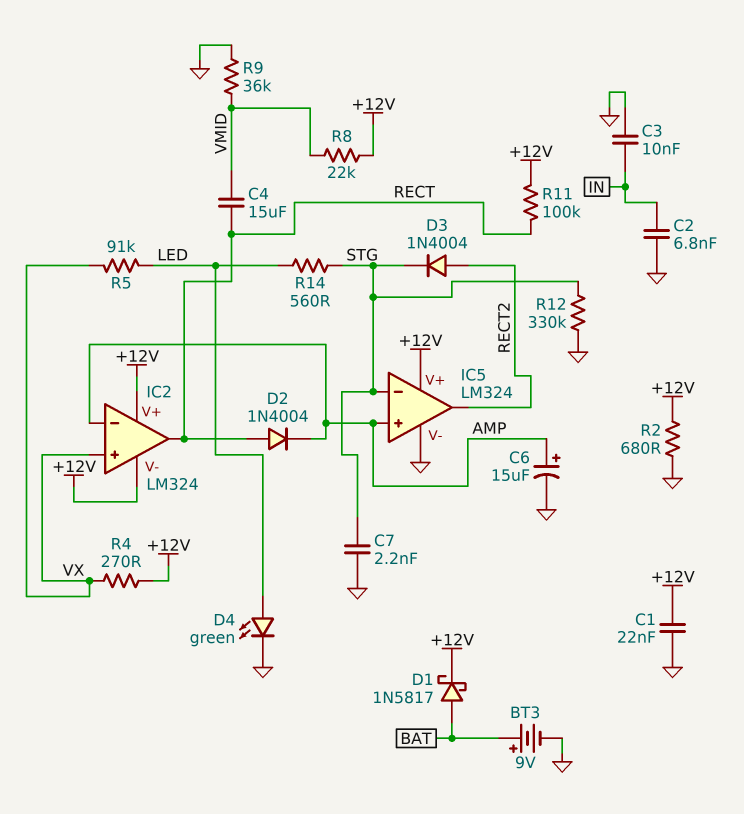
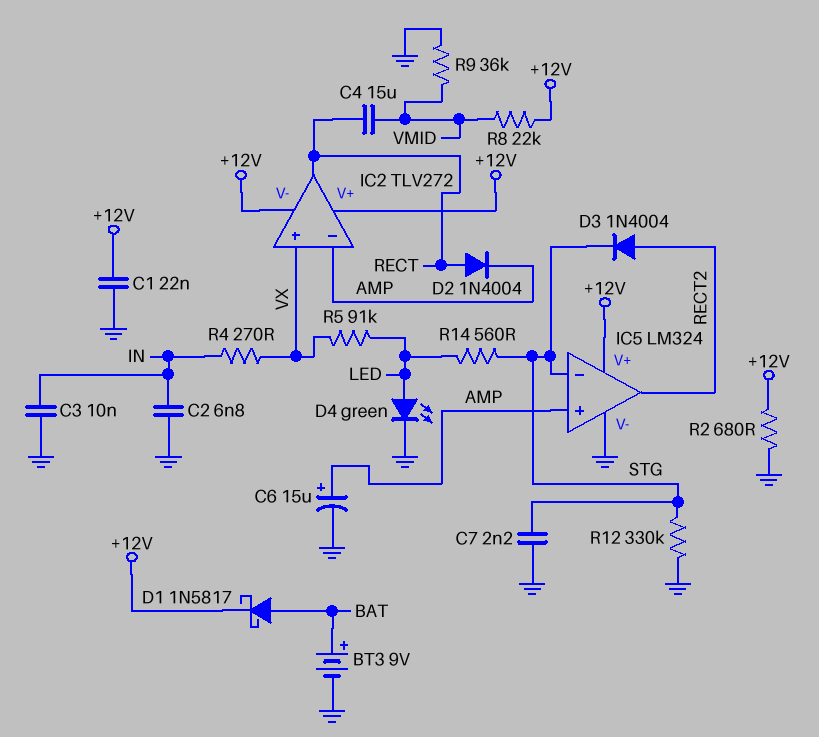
IC2: LM324 -> TLV272
R4: 270 (+12V, VX) -> 270 (IN, VX)
R11: 100k (+12V, RECT) -> none

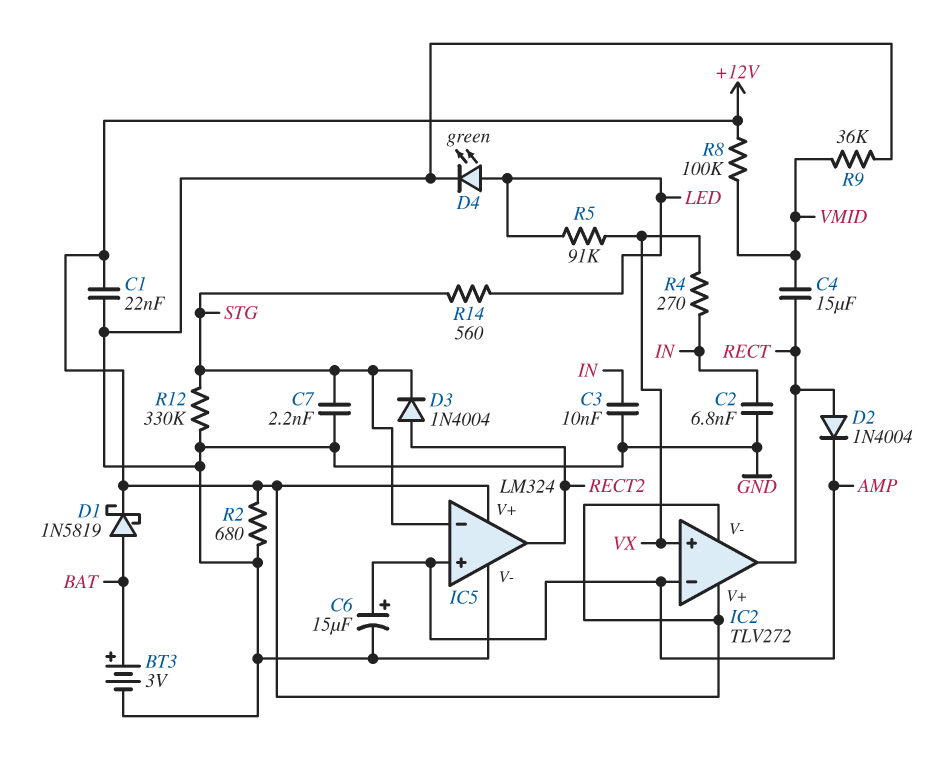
BT3: 9V (plus BAT, minus GND) -> 3V (plus BAT, minus GND)
D1: schottky 1N5817 (A BAT, K +12V) -> schottky 1N5819 (A BAT, K +12V)
R8: 22k (+12V, VMID) -> 100k (+12V, VMID)

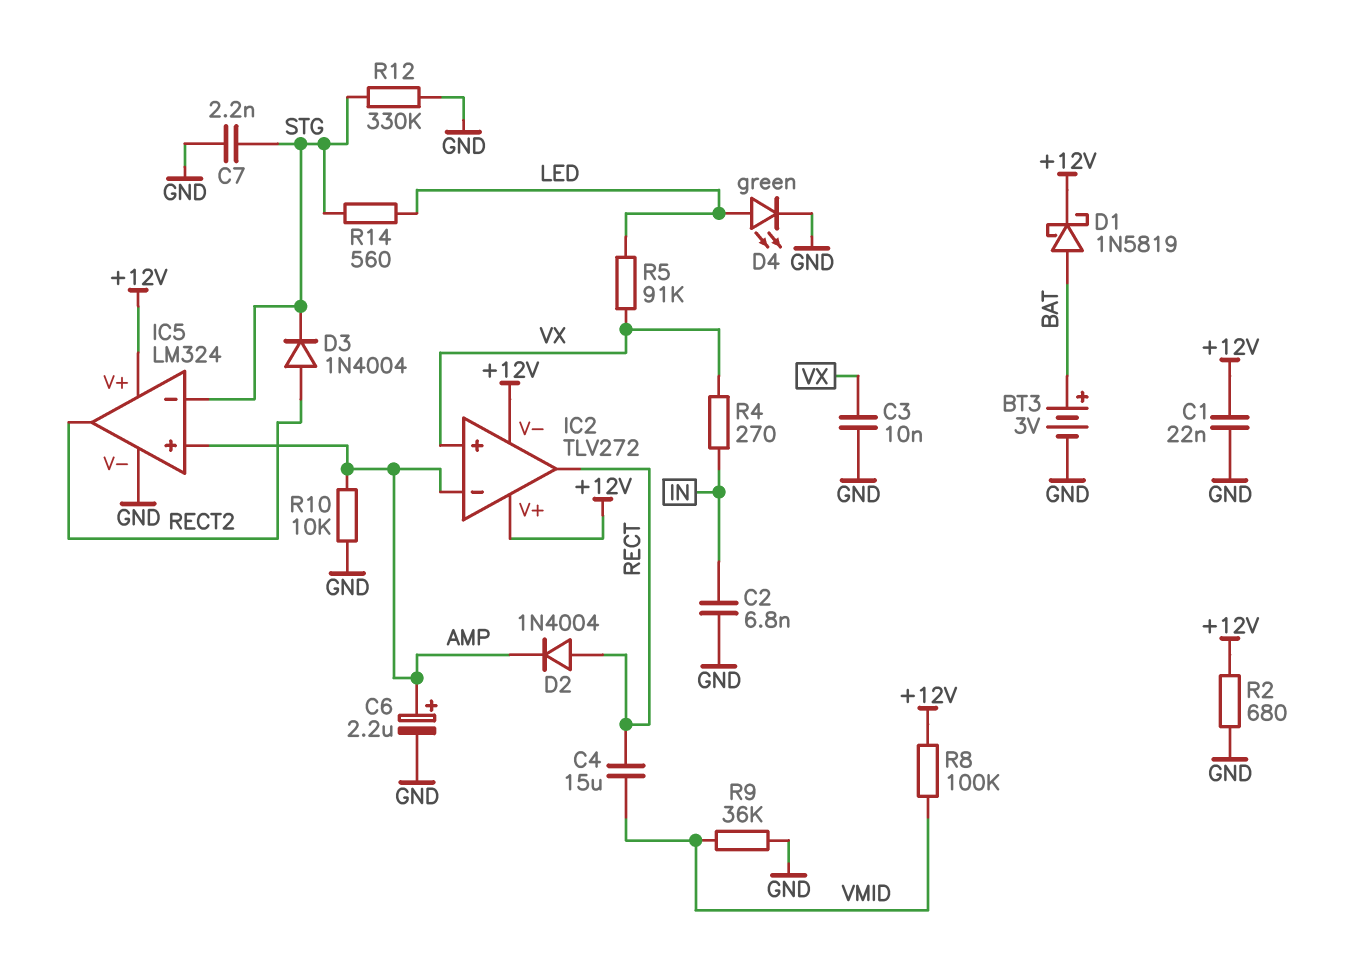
C3: 10nF (GND, IN) -> 10nF (GND, VX)
C6: 15uF (plus AMP, minus GND) -> 2.2uF (plus AMP, minus GND)
R10: none -> 10k (AMP, GND)

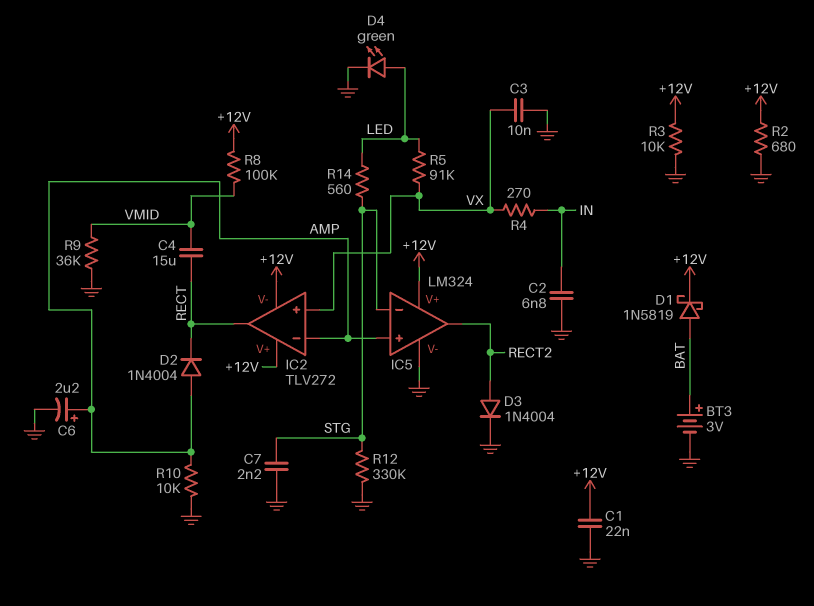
D2: diode 1N4004 (A RECT, K AMP) -> diode 1N4004 (A AMP, K RECT)
D3: diode 1N4004 (A RECT2, K STG) -> diode 1N4004 (A RECT2, K GND)
R3: none -> 10k (+12V, GND)

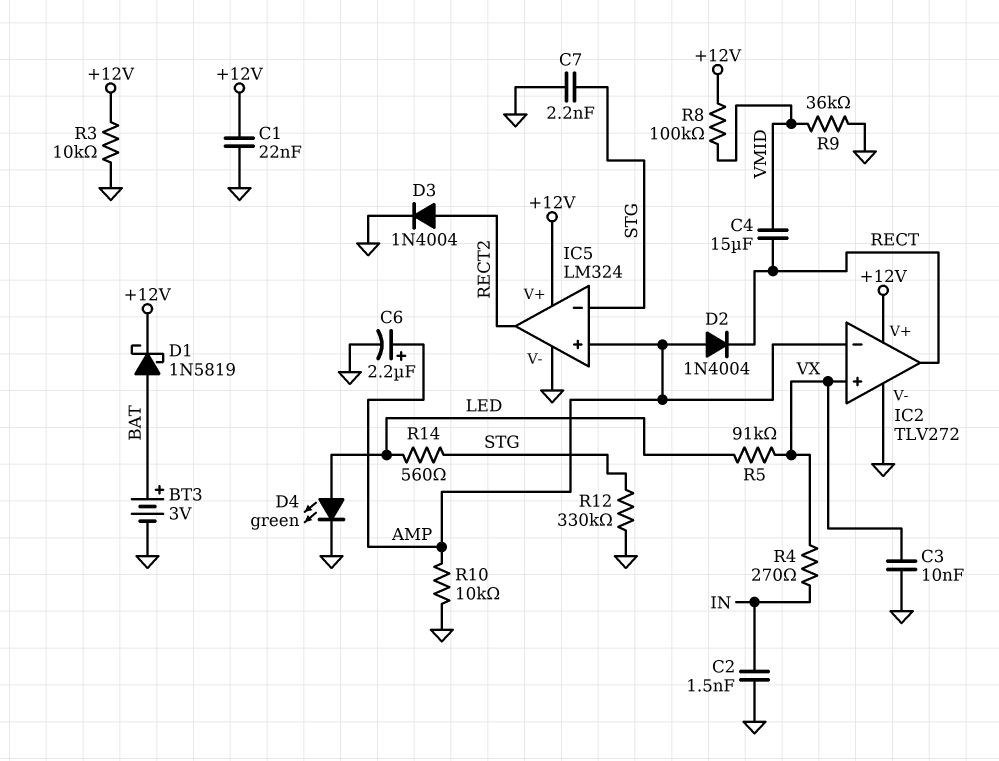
C2: 6.8nF (GND, IN) -> 1.5nF (GND, IN)
IC2 pin V-: +12V -> GND
R2: 680 (+12V, GND) -> none

